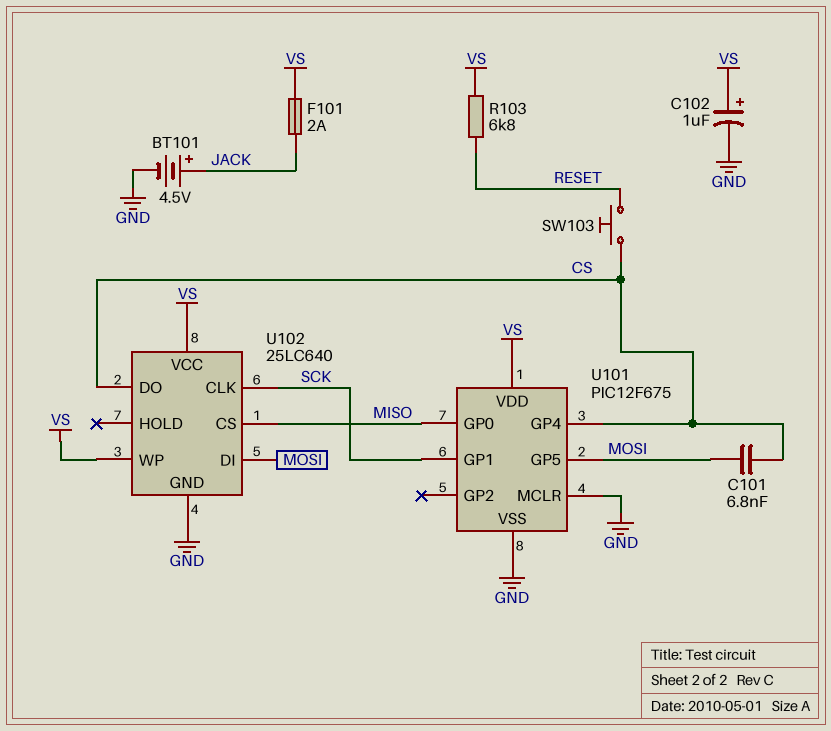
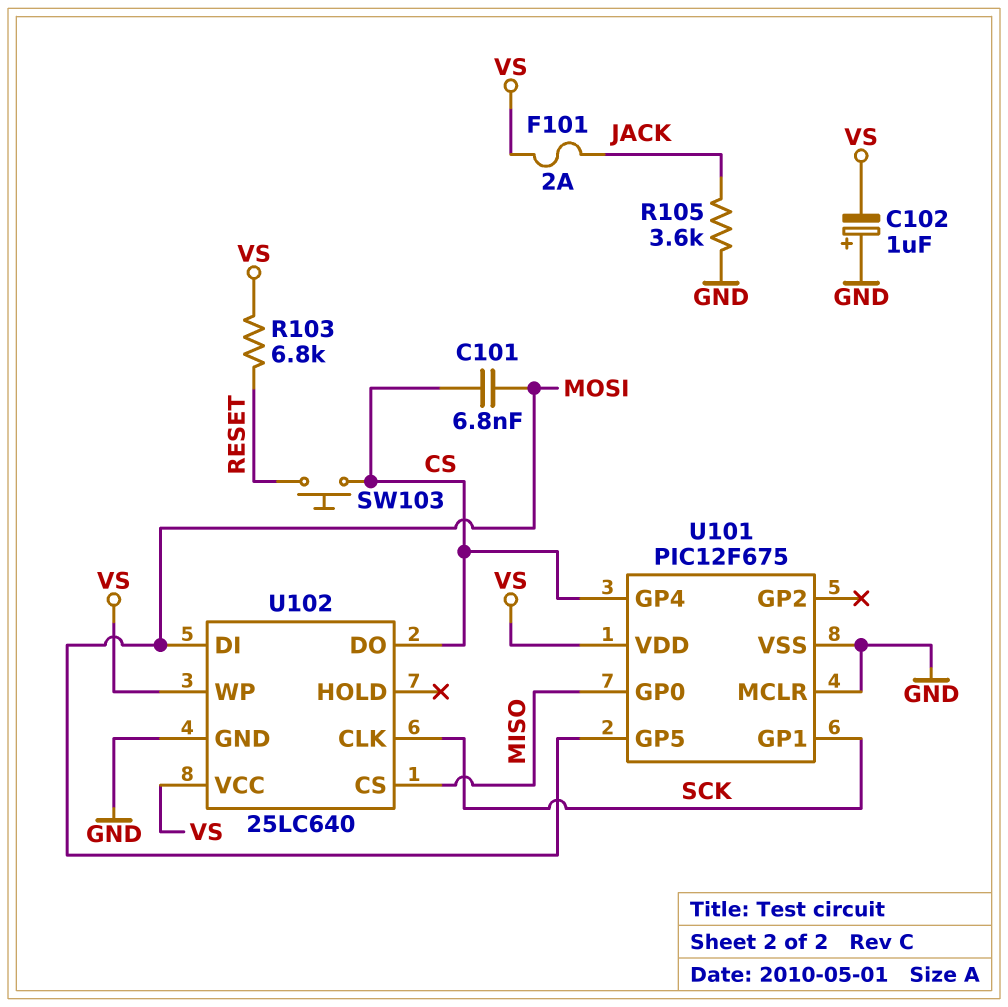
BT101: 4.5V (plus JACK, minus GND) -> none
C102: 1uF (plus VS, minus GND) -> 1uF (plus GND, minus VS)
R105: none -> 3.6k (GND, JACK)

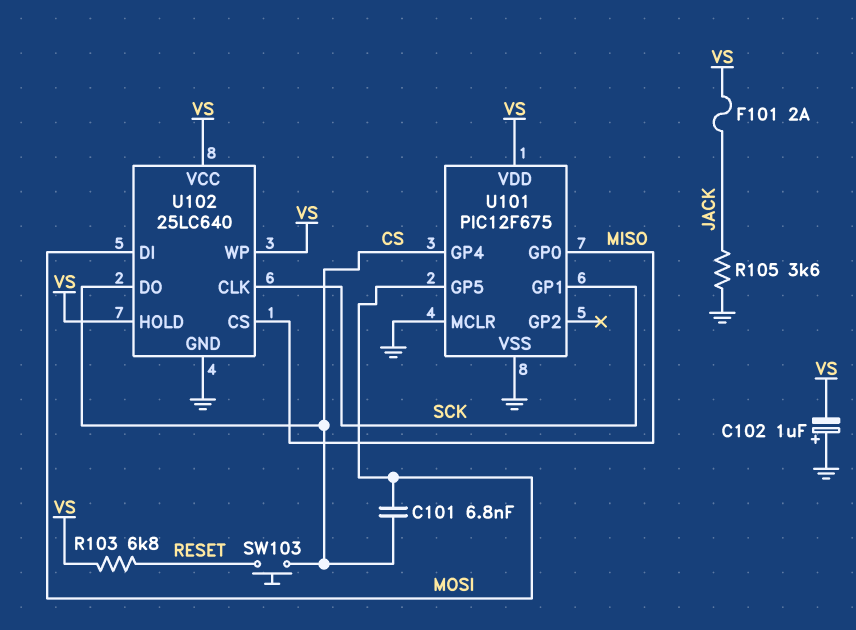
U102 pin HOLD: none -> VS

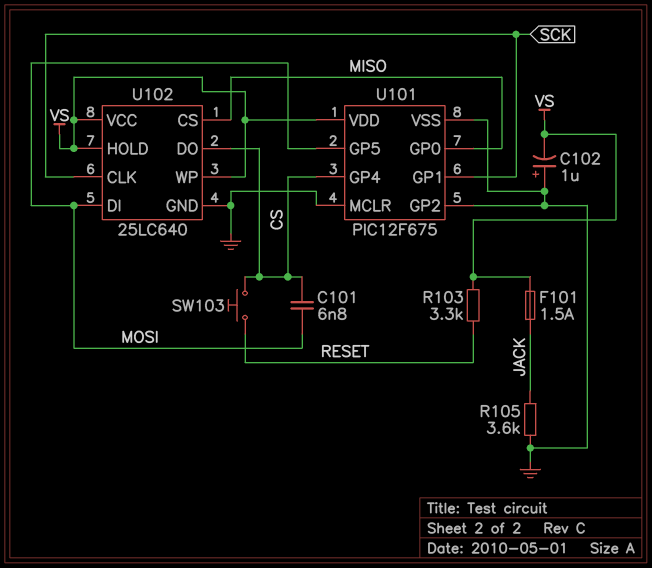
F101: 2A (JACK, VS) -> 1.5A (JACK, VS)
R103: 6.8k (RESET, VS) -> 3.3k (RESET, VS)
U101 pin GP2: none -> GND

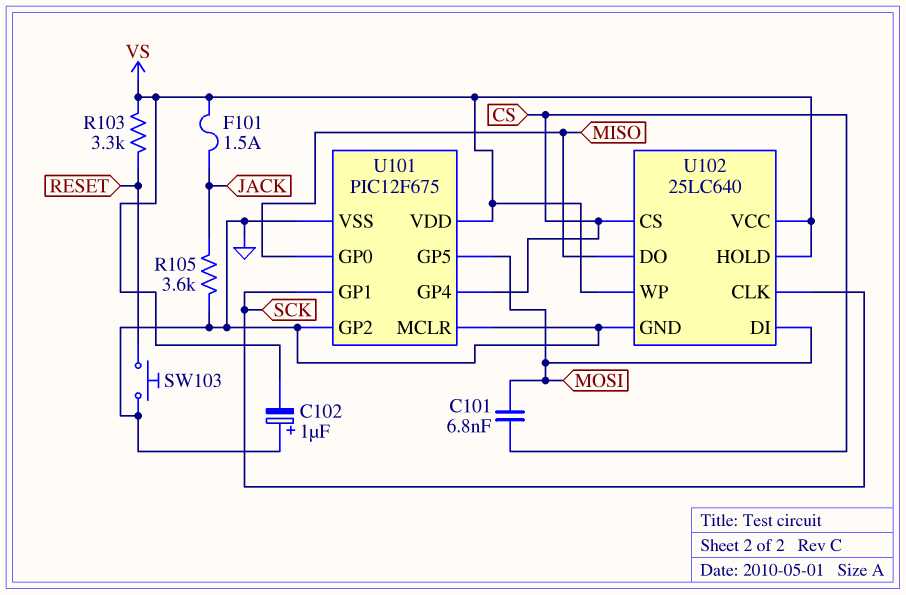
SW103: button (CS, RESET) -> button (GND, RESET)
U102 pin CS: MISO -> CS
U102 pin DO: CS -> MISO

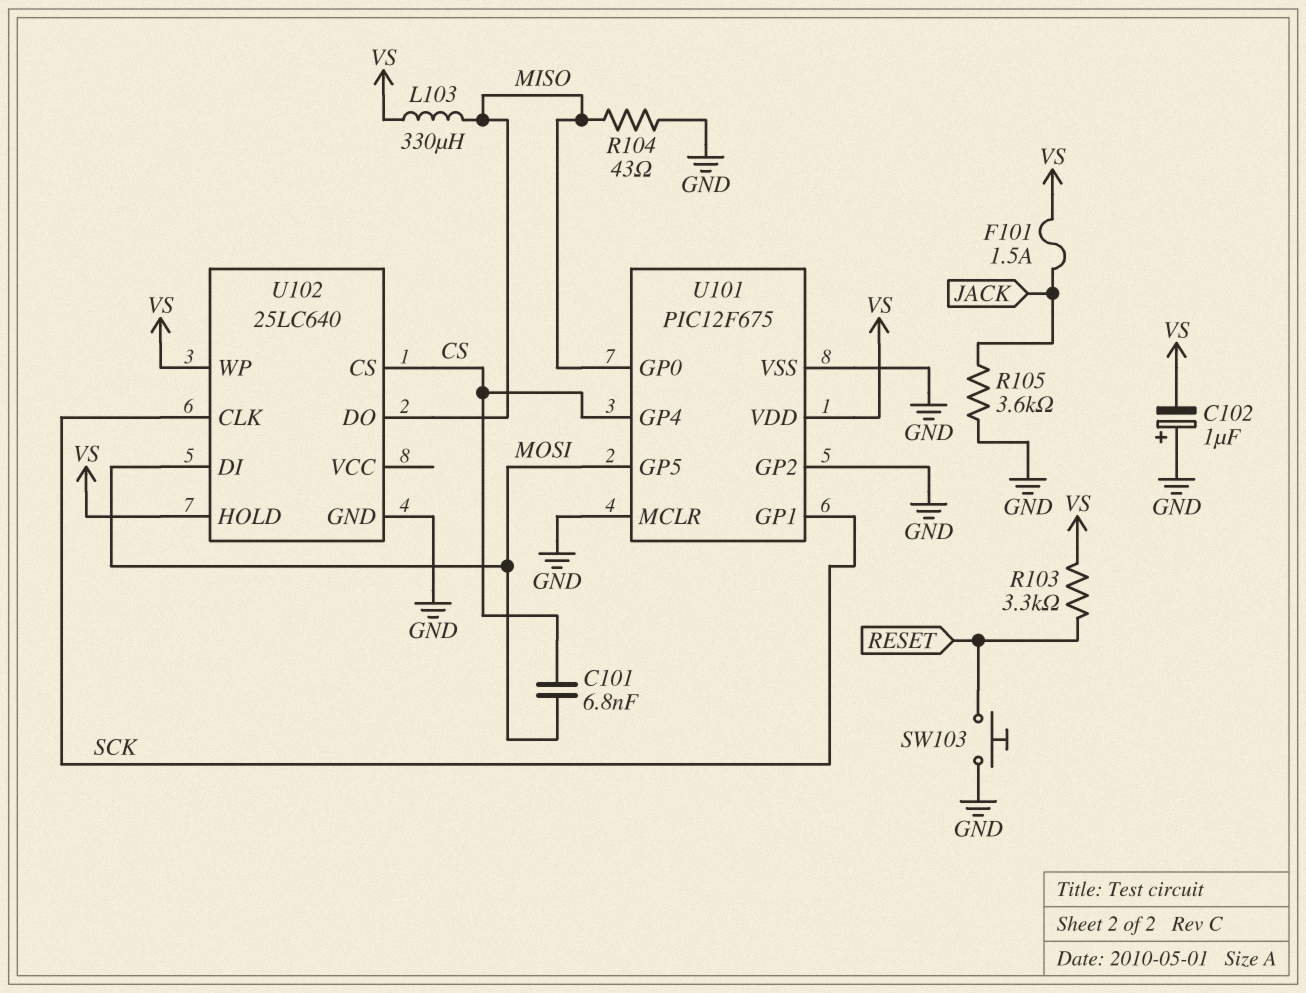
L103: none -> 330uH (MISO, VS)
R104: none -> 43 (GND, MISO)
U102 pin VCC: VS -> none

